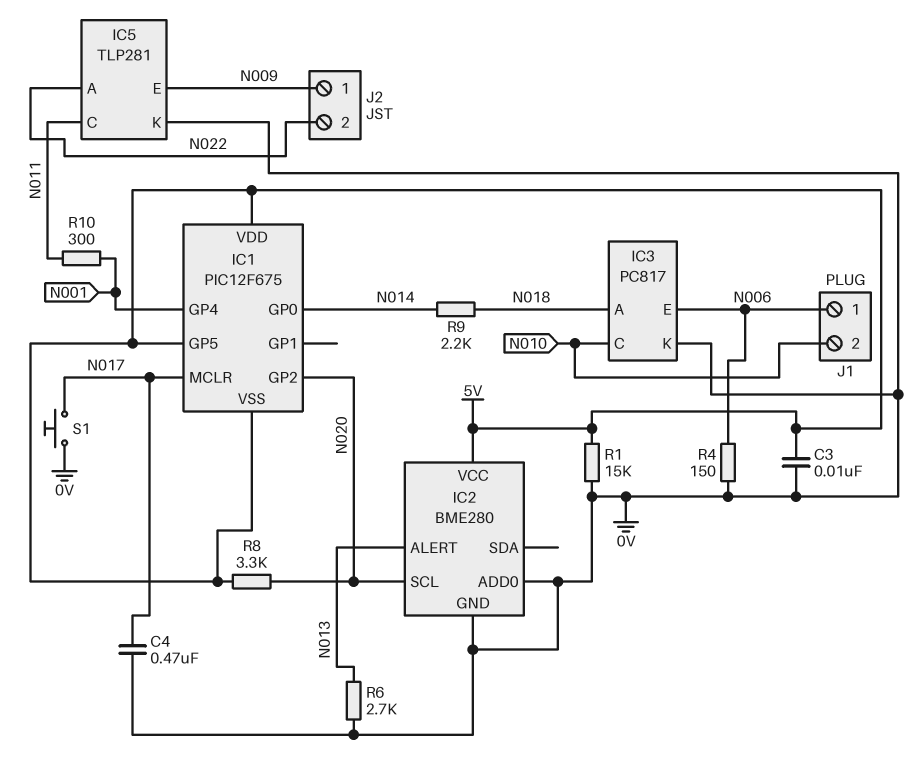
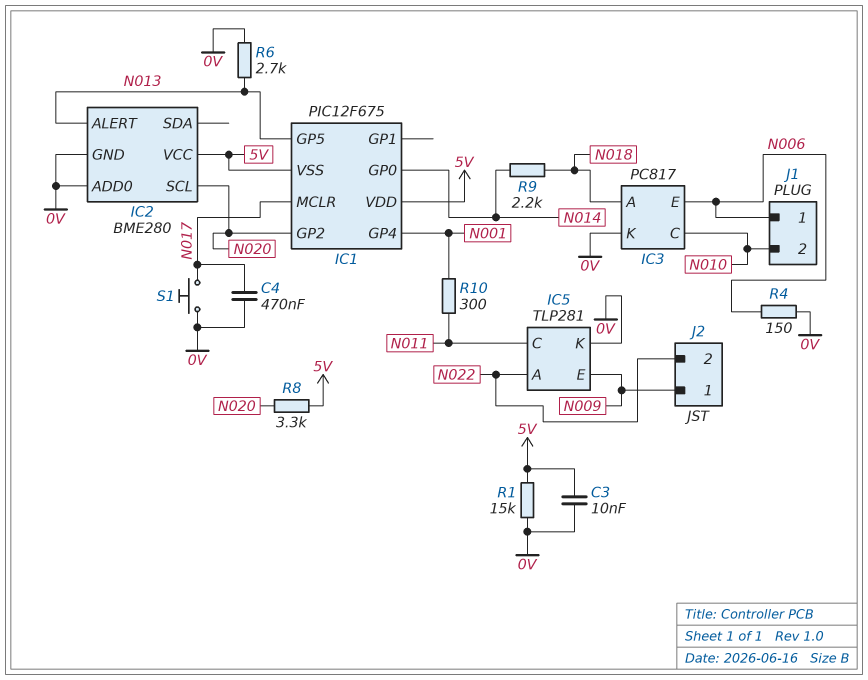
IC1 pin GP5: 5V -> N013

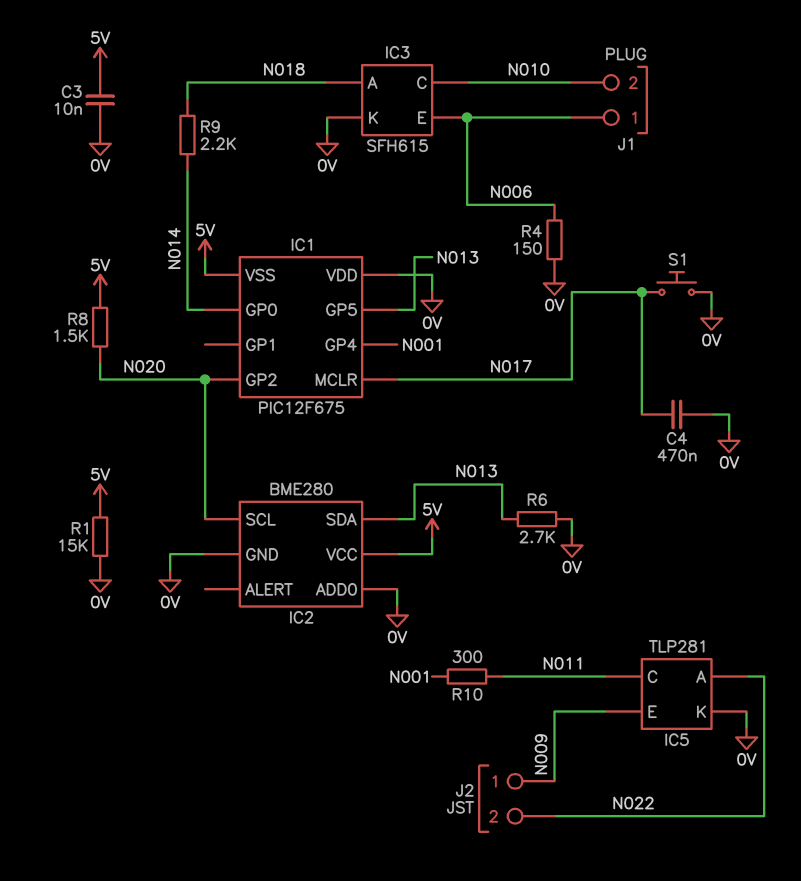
IC1 pin VDD: 5V -> 0V
IC2 pin ALERT: N013 -> none
IC2 pin SDA: none -> N013
IC3: PC817 -> SFH615
R8: 3.3k (5V, N020) -> 1.5k (5V, N020)

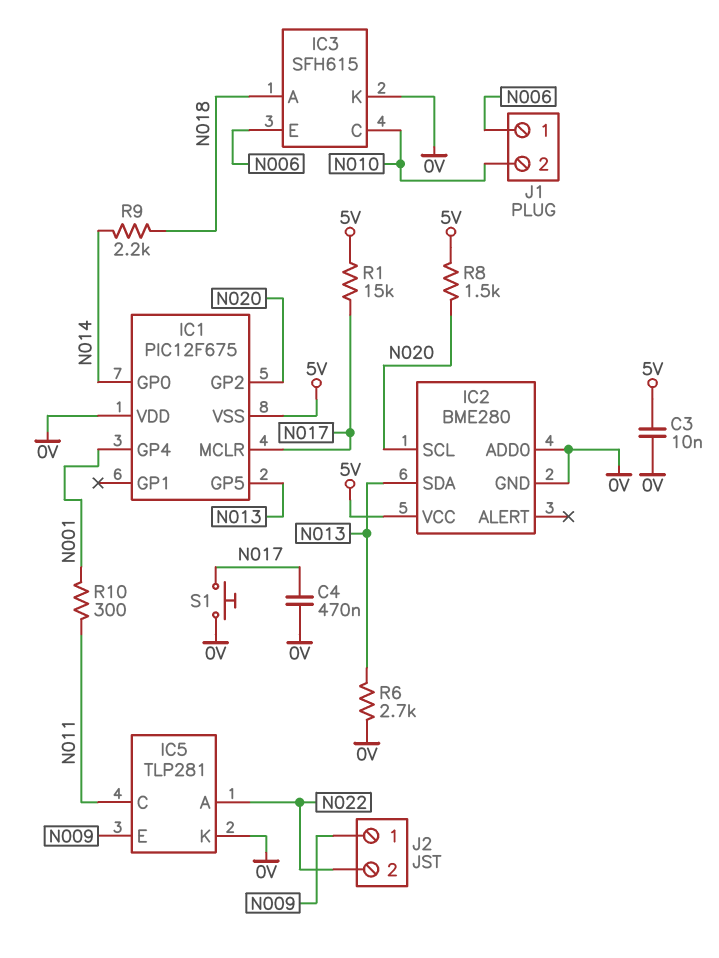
R1: 15k (0V, 5V) -> 15k (5V, N017)
R4: 150 (0V, N006) -> none

